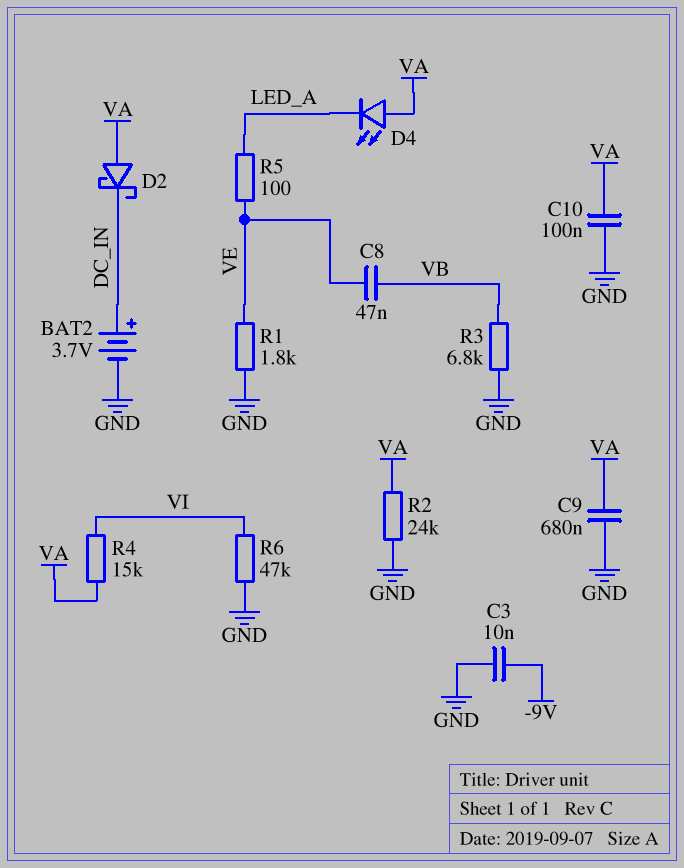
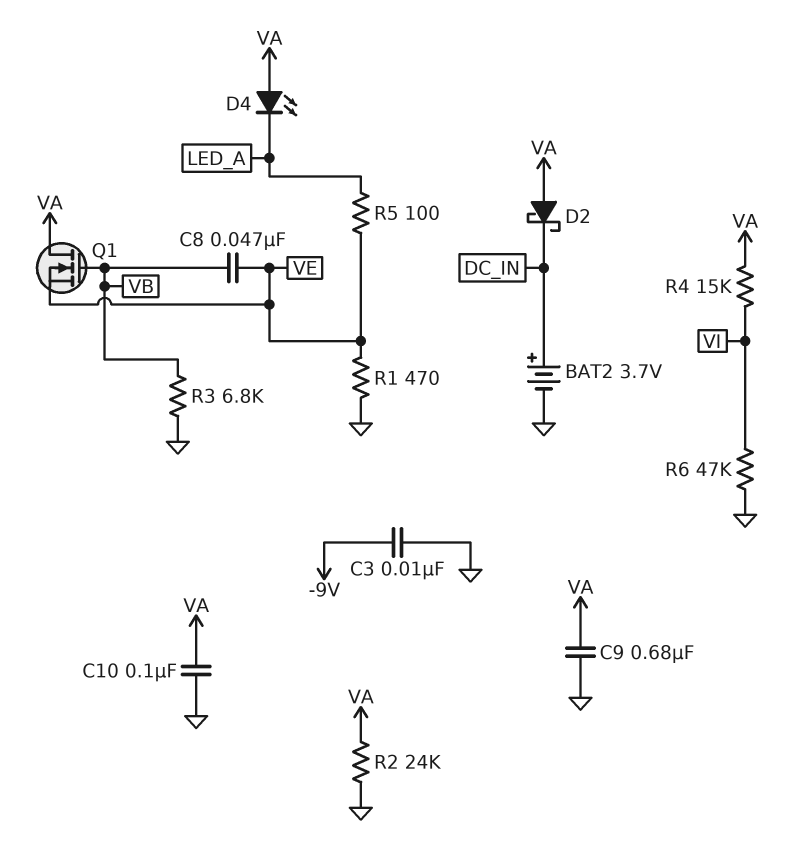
Q1: none -> NMOS (G VB, D VA, S VE)
R1: 1.8k (GND, VE) -> 470 (GND, VE)

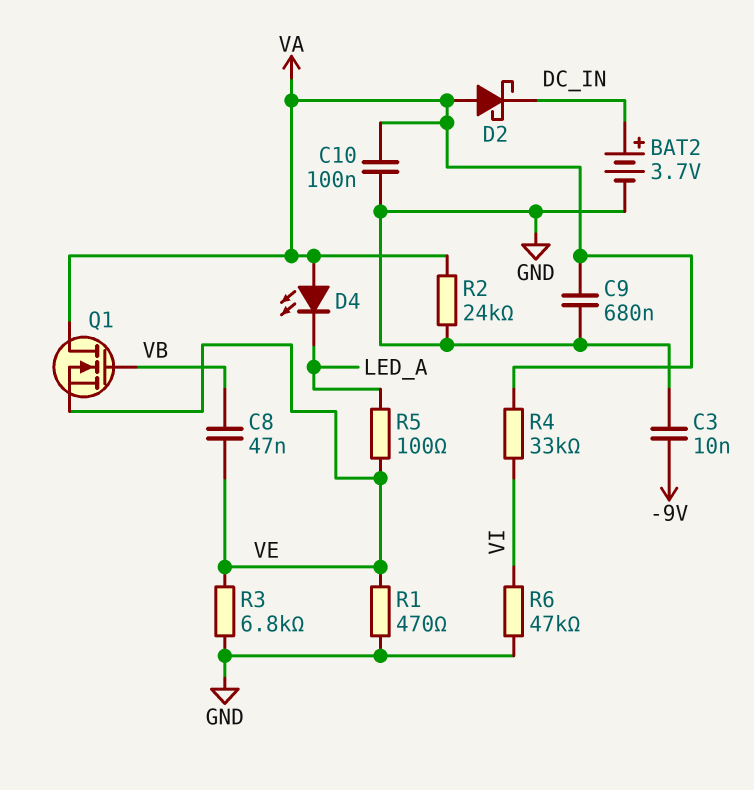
R3: 6.8k (GND, VB) -> 6.8k (GND, VE)
R4: 15k (VA, VI) -> 33k (VA, VI)

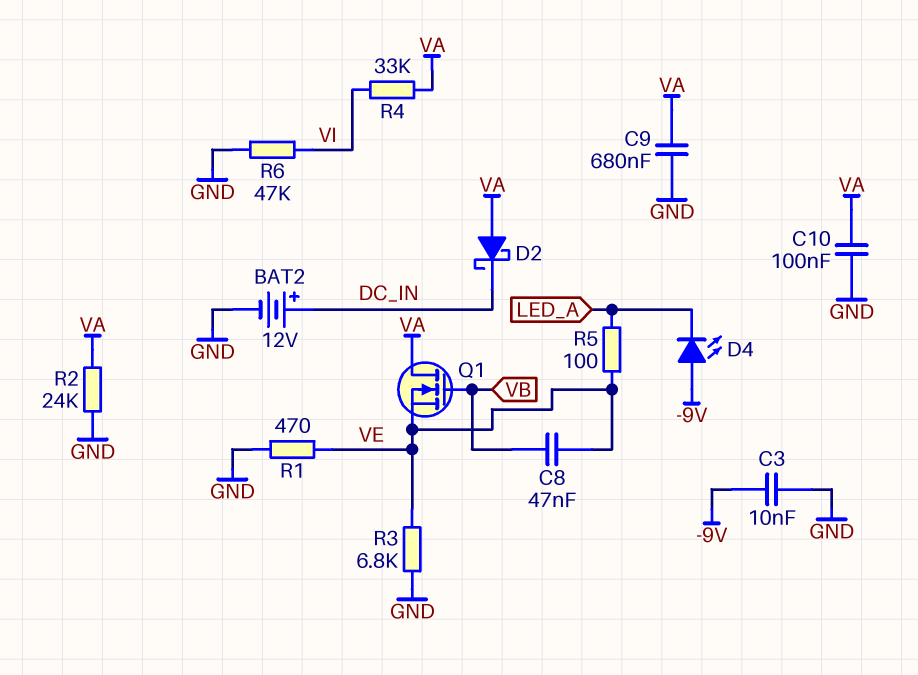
BAT2: 3.7V (plus DC_IN, minus GND) -> 12V (plus DC_IN, minus GND)
D4: LED (A VA, K LED_A) -> LED (A -9V, K LED_A)

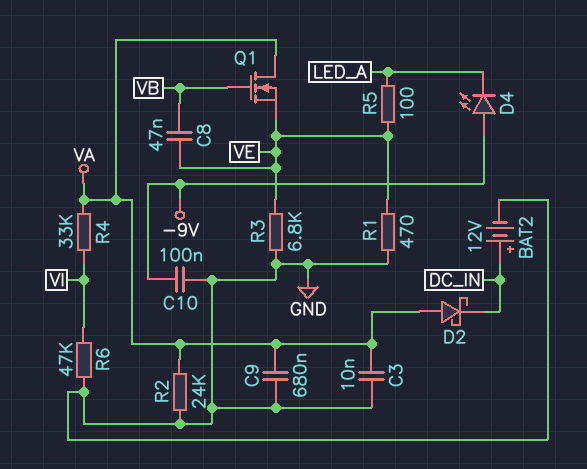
C3: 10nF (-9V, GND) -> 10nF (GND, VA)
C10: 100nF (GND, VA) -> 100nF (-9V, GND)

